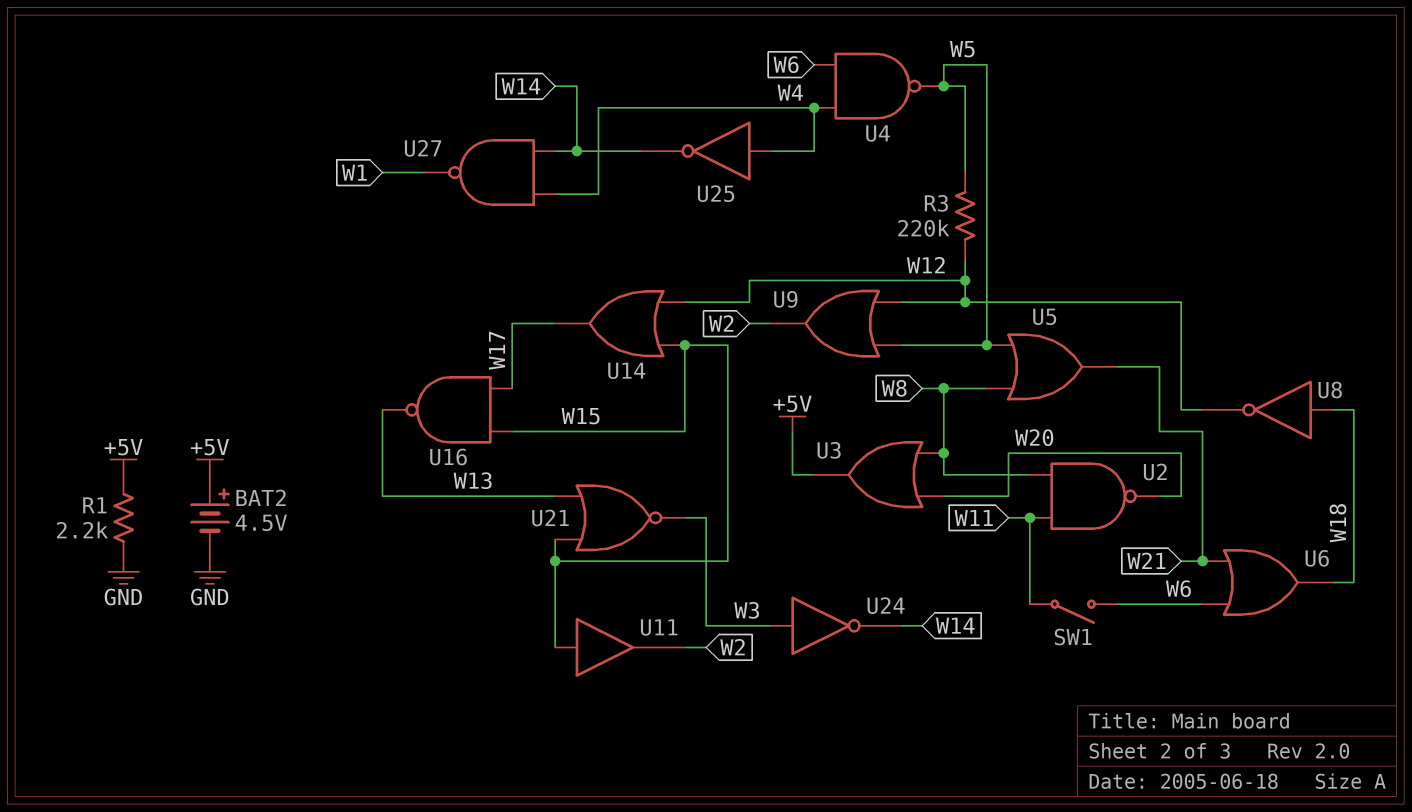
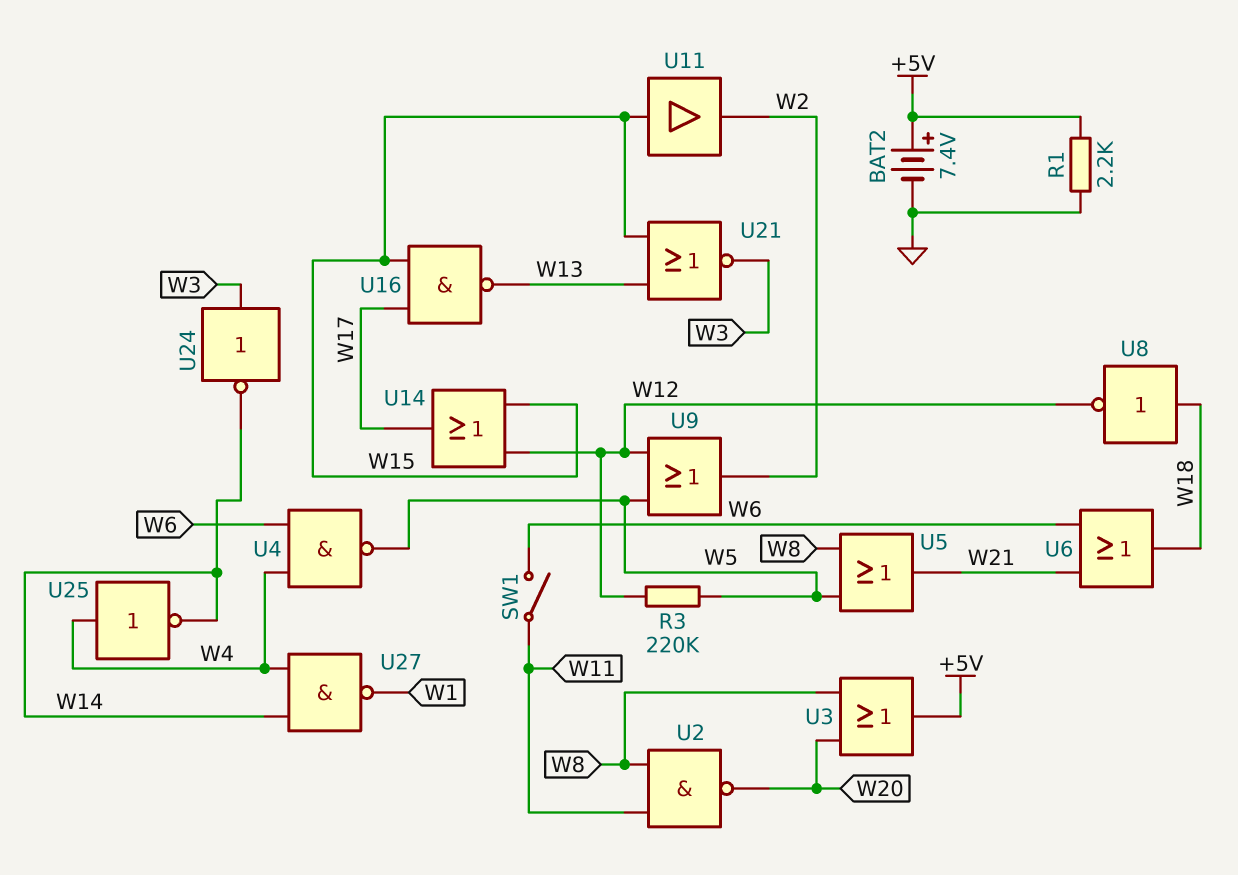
BAT2: 4.5V (plus +5V, minus GND) -> 7.4V (plus +5V, minus GND)

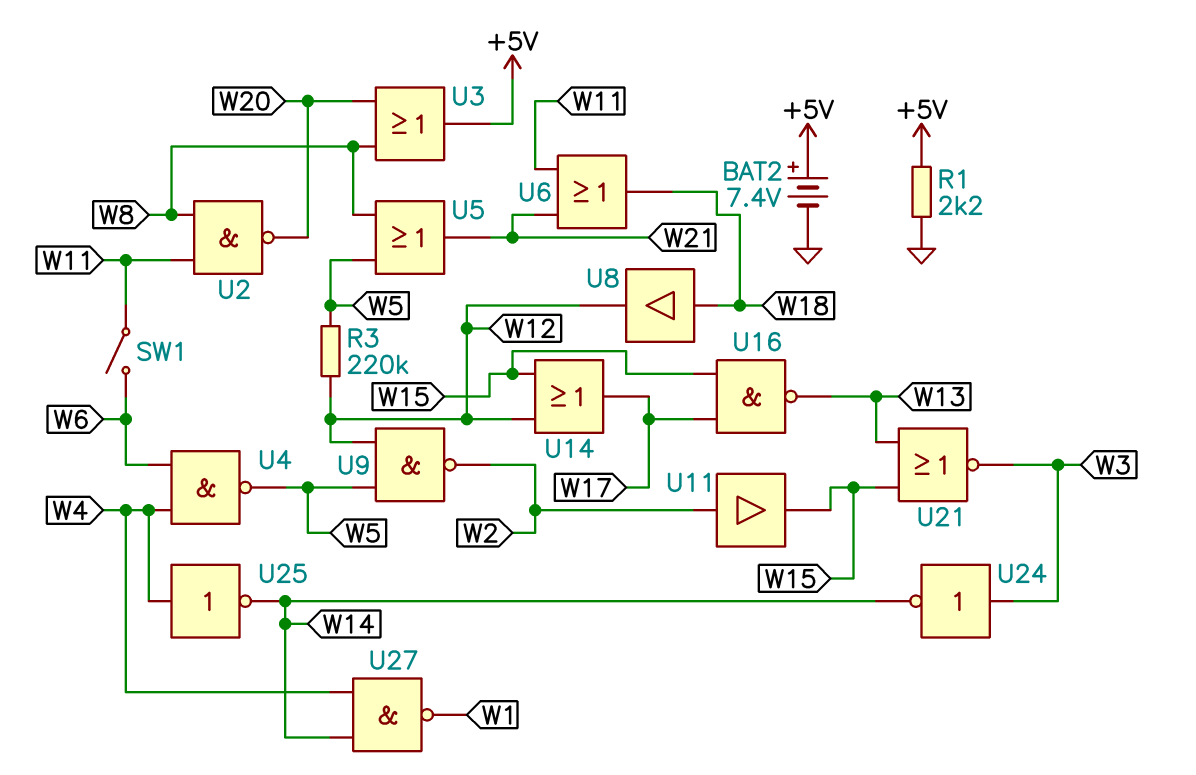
U6: OR (in W6, in W21, out W18) -> OR (in W11, in W21, out W18)
U8: NOT (in W18, out W12) -> buffer (in W18, out W12)
U9: OR (in W5, in W12, out W2) -> NAND (in W5, in W12, out W2)
U11: buffer (in W15, out W2) -> buffer (in W2, out W15)

